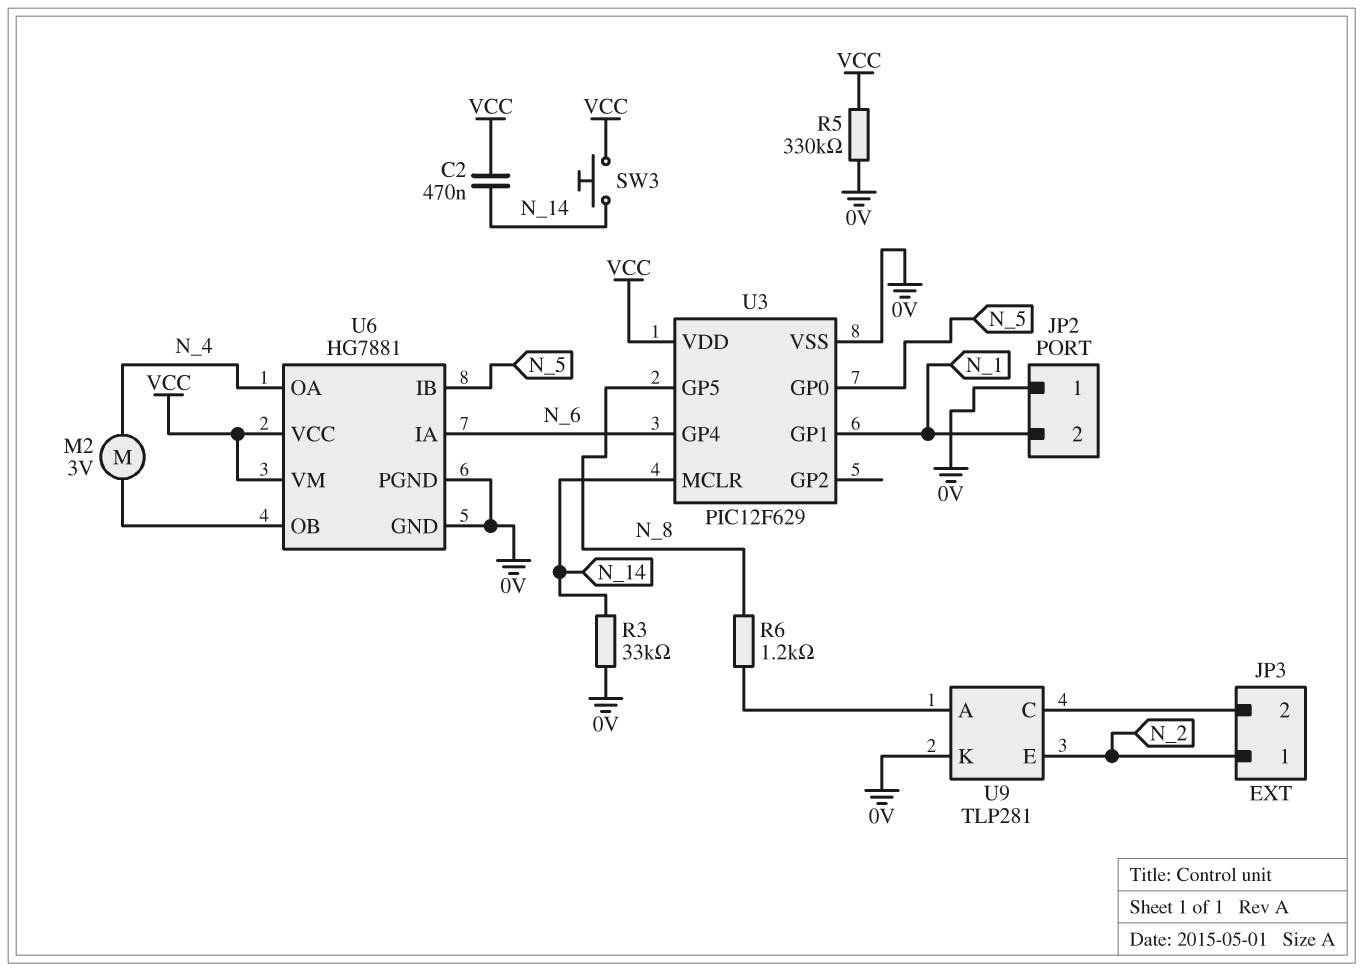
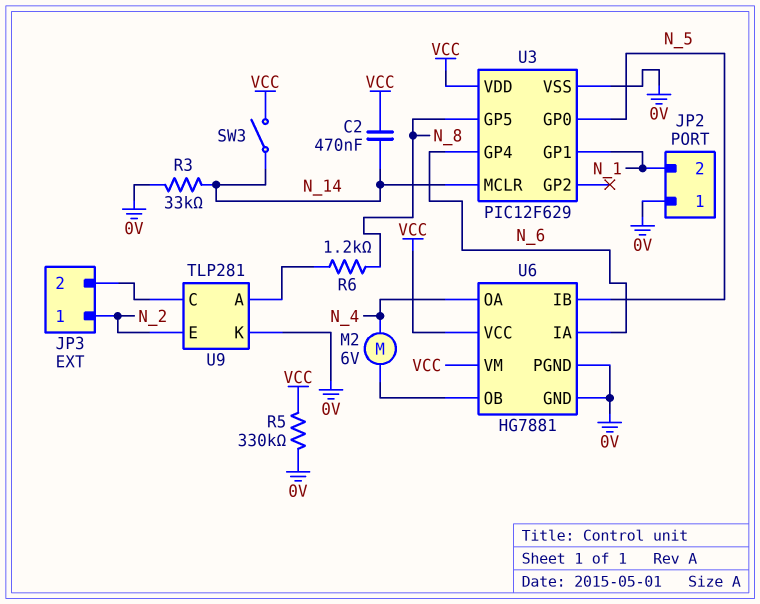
M2: motor 3V (N_4, U6/OB) -> motor 6V (N_4, U6/OB)
SW3: button (N_14, VCC) -> switch (N_14, VCC)

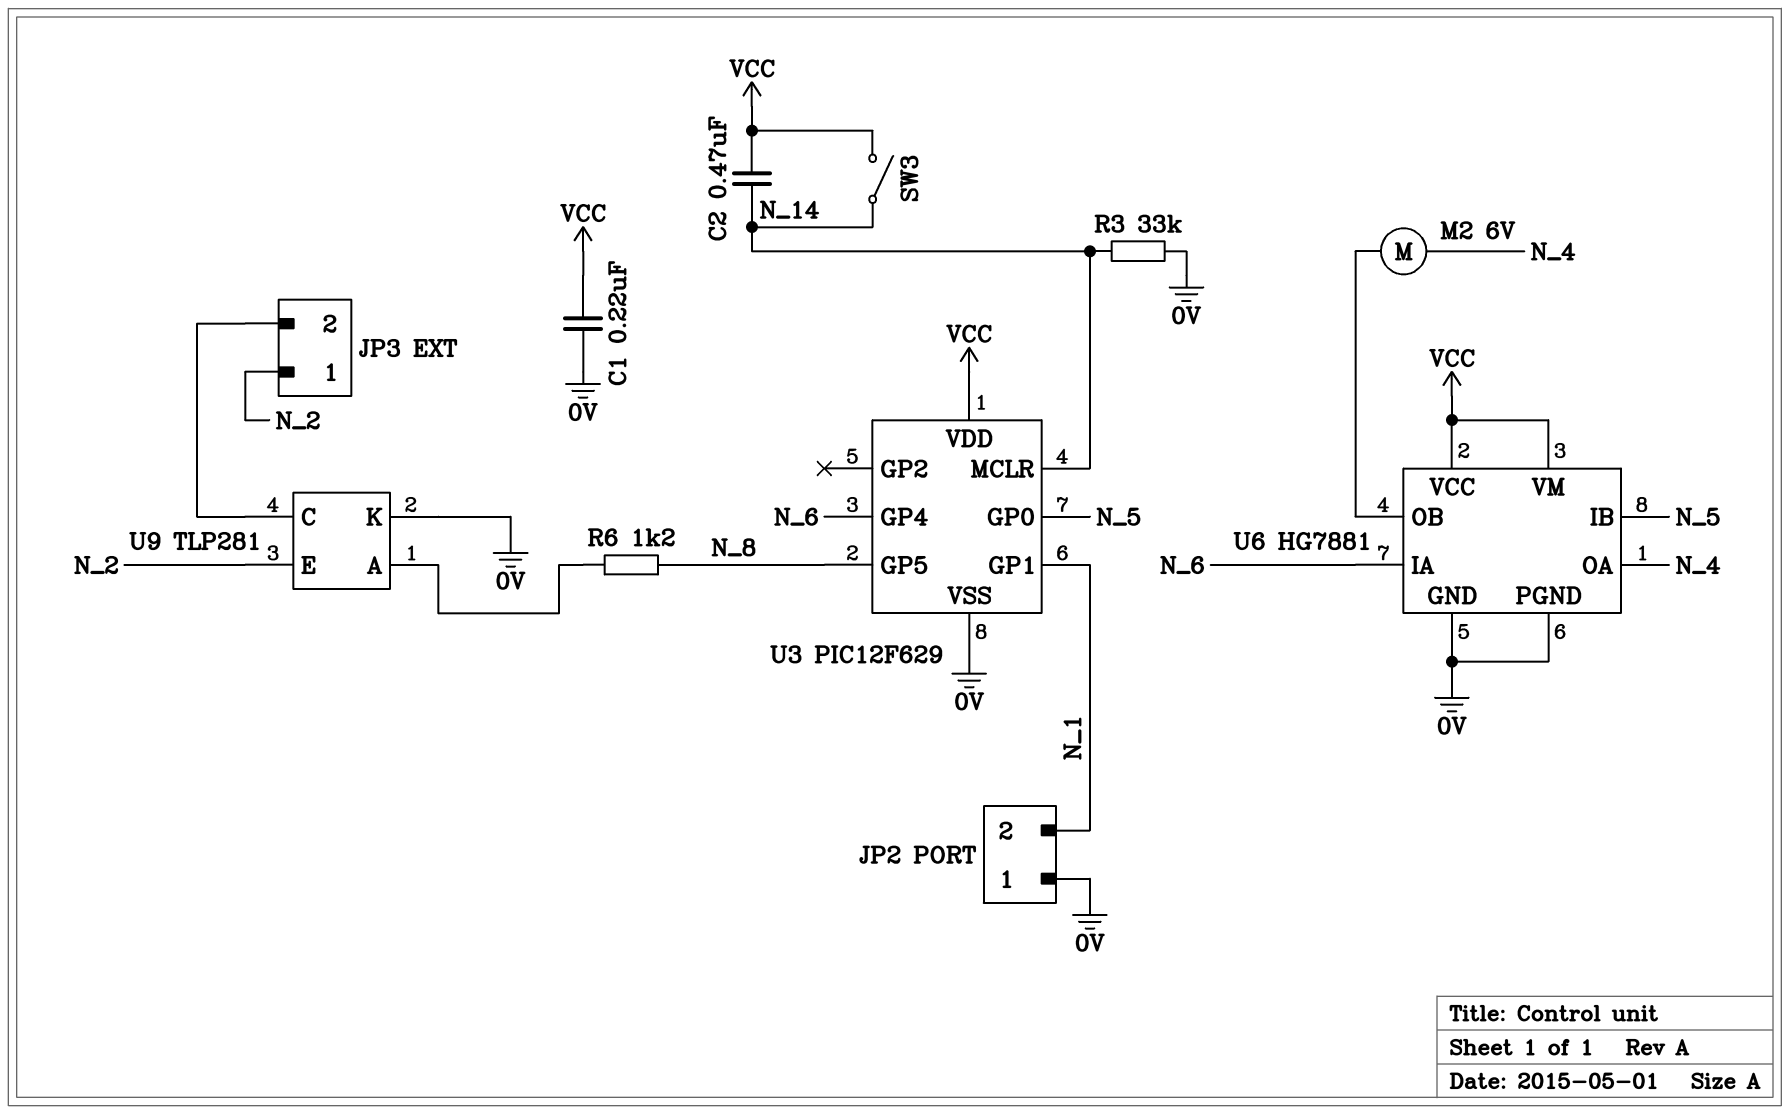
C1: none -> 220nF (0V, VCC)
R5: 330k (0V, VCC) -> none

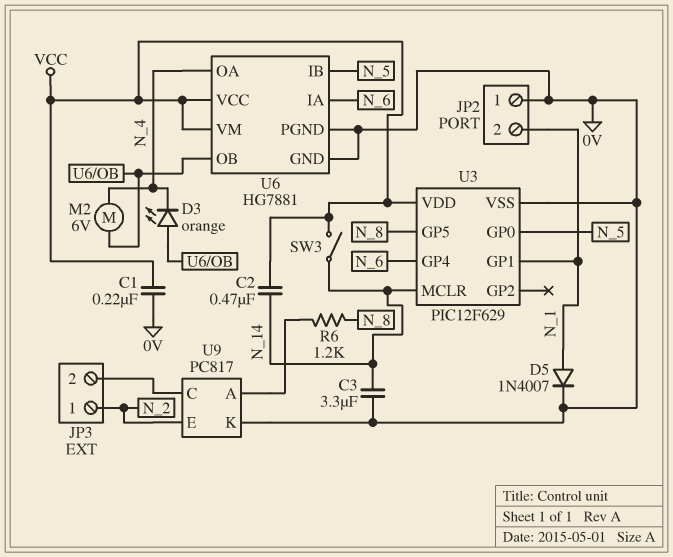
C3: none -> 3.3uF (0V, N_14)
D3: none -> LED orange (A U6/OB, K N_4)
D5: none -> diode 1N4007 (A N_1, K 0V)
R3: 33k (0V, N_14) -> none
U9: TLP281 -> PC817

